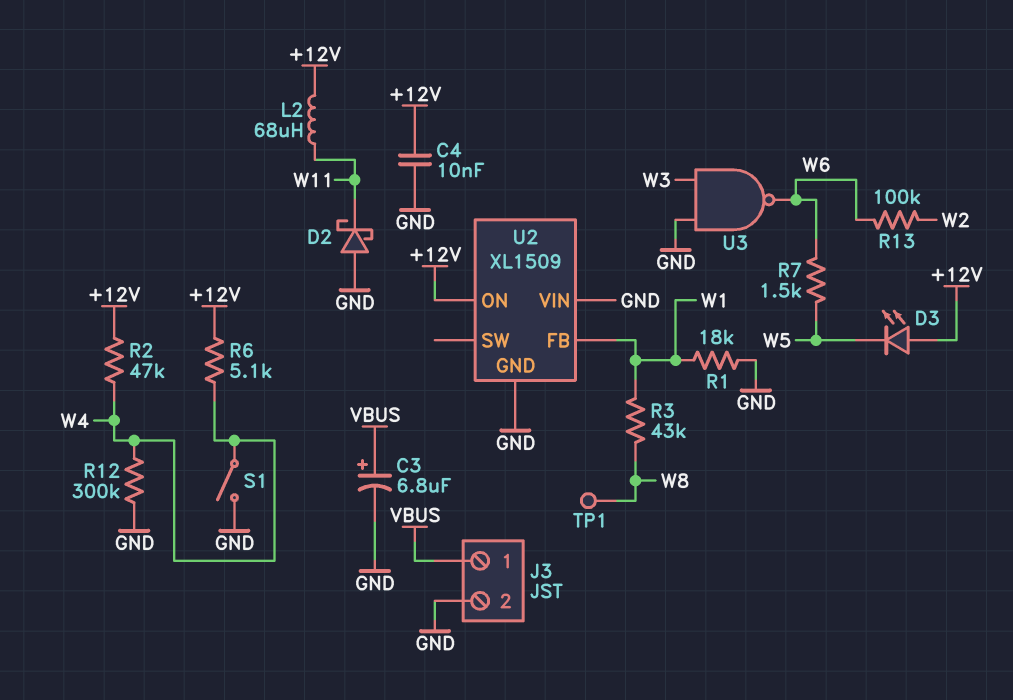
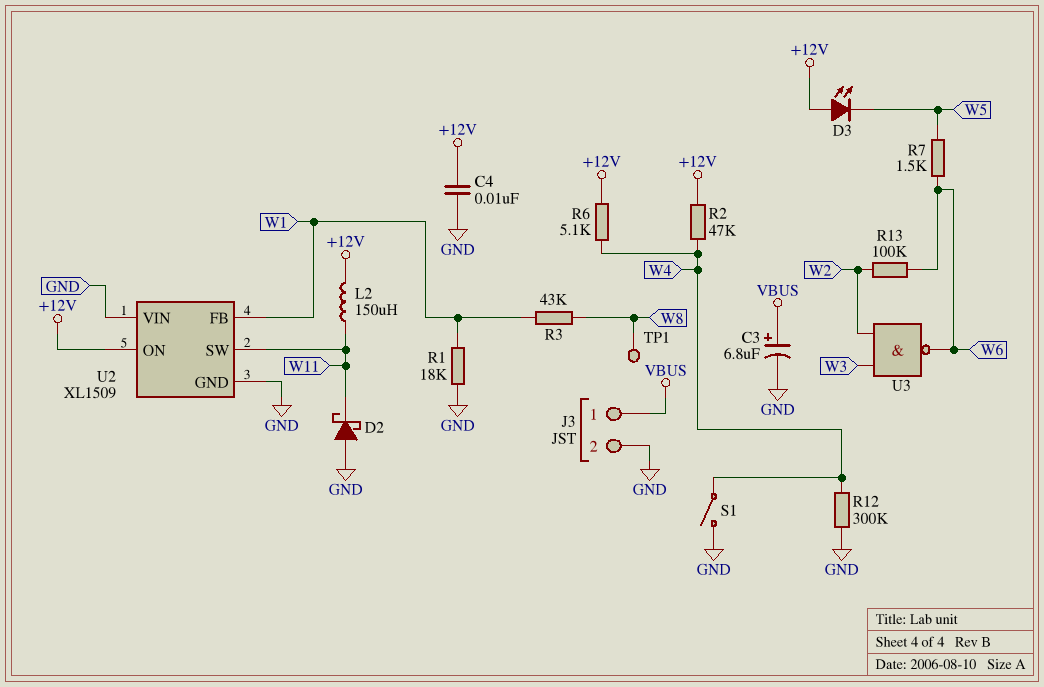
L2: 68uH (+12V, W11) -> 150uH (+12V, W11)
U2 pin SW: none -> W11
U3: NAND (in GND, in W3, out W6) -> NAND (in W2, in W3, out W6)

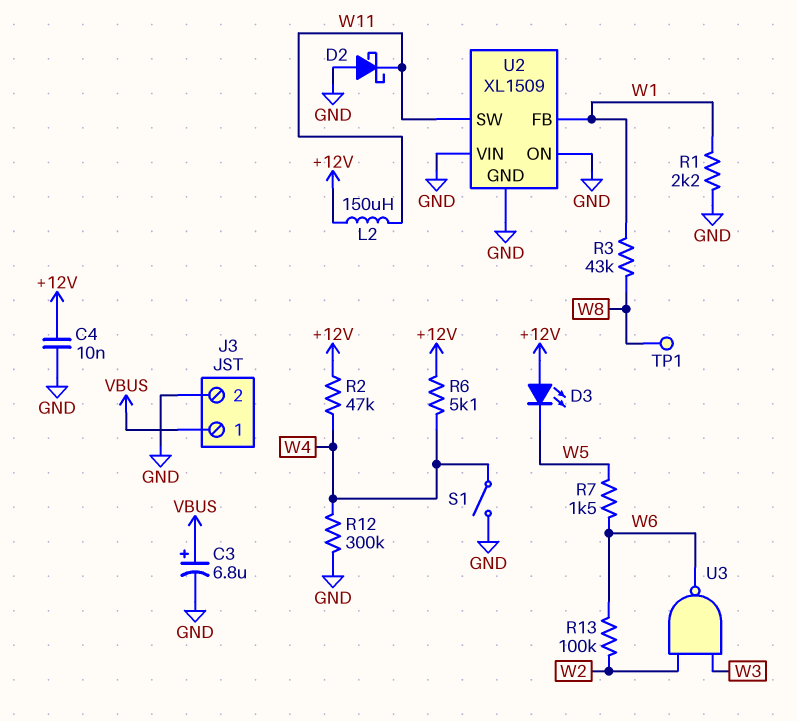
R1: 18k (GND, W1) -> 2.2k (GND, W1)
U2 pin ON: +12V -> GND

